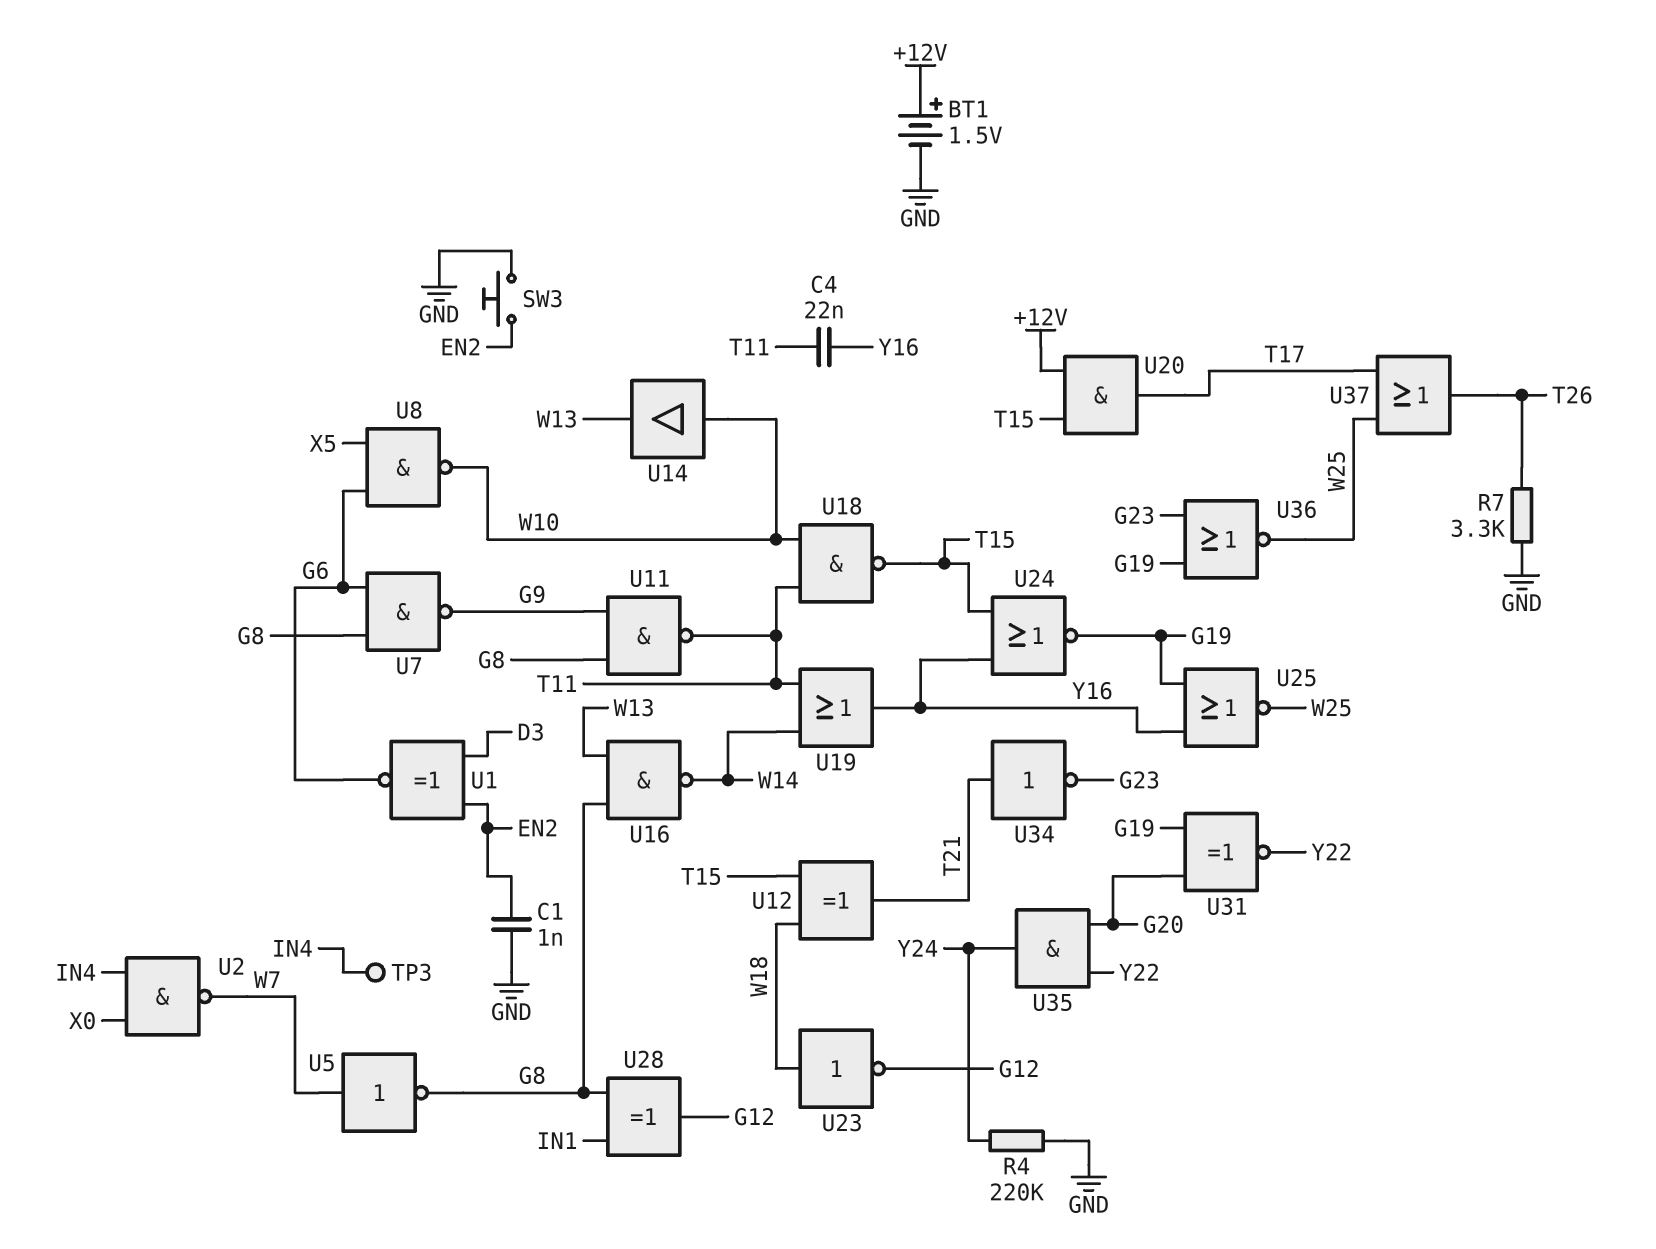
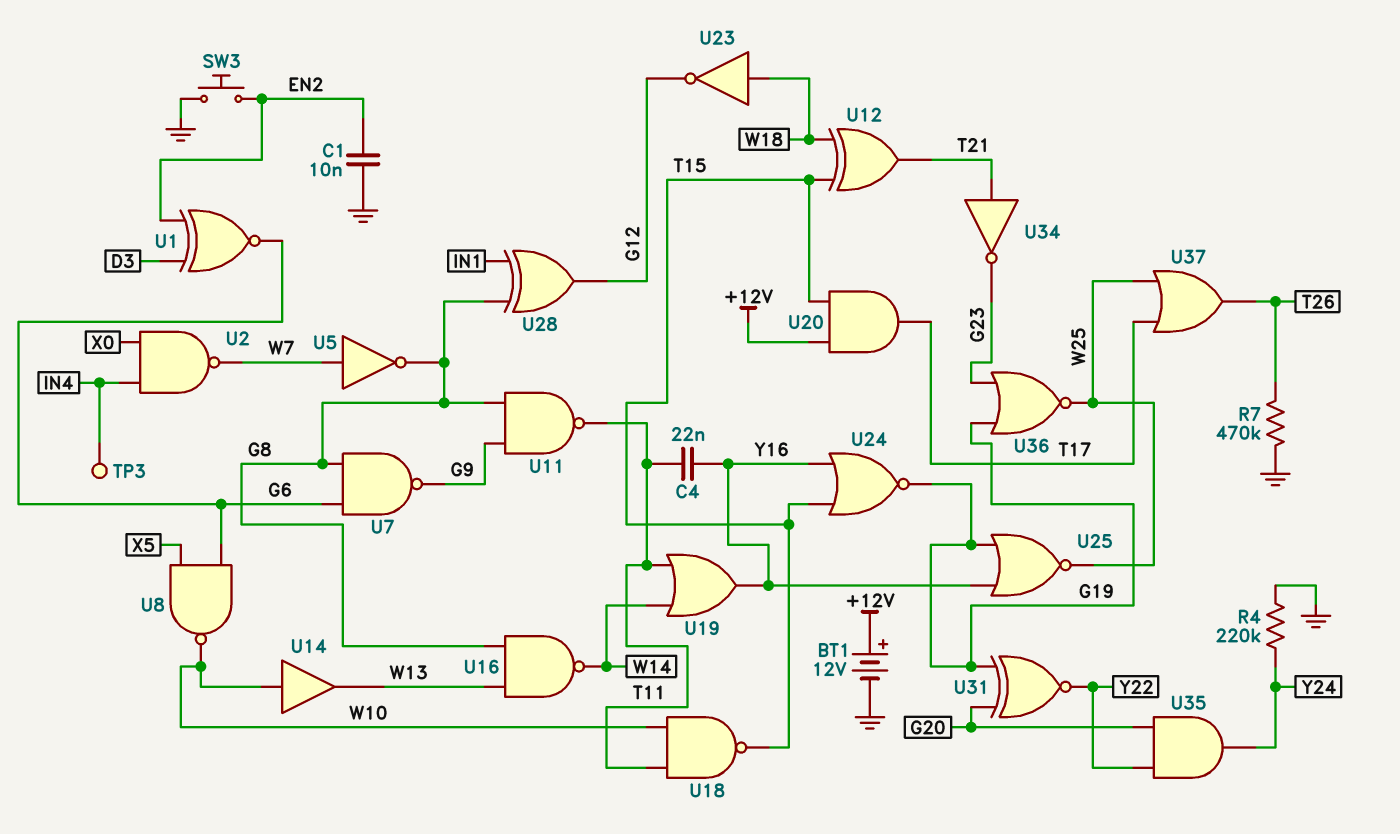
BT1: 1.5V (plus +12V, minus GND) -> 12V (plus +12V, minus GND)
C1: 1nF (EN2, GND) -> 10nF (EN2, GND)
R7: 3.3k (GND, T26) -> 470k (GND, T26)

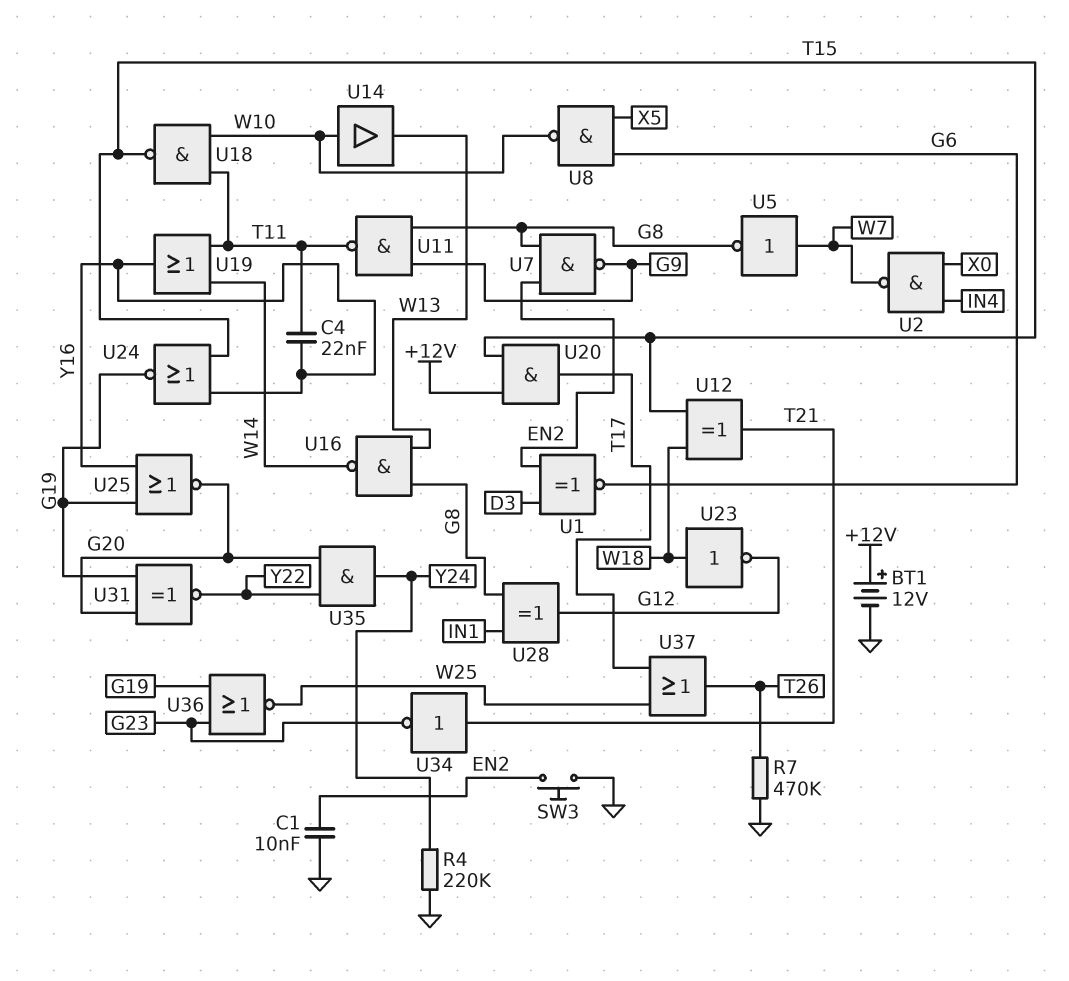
TP3: test point (IN4) -> none
U7: NAND (in G6, in G8, out G9) -> NAND (in EN2, in G8, out G9)
U25: NOR (in G19, in Y16, out W25) -> NOR (in G19, in Y16, out G20)

